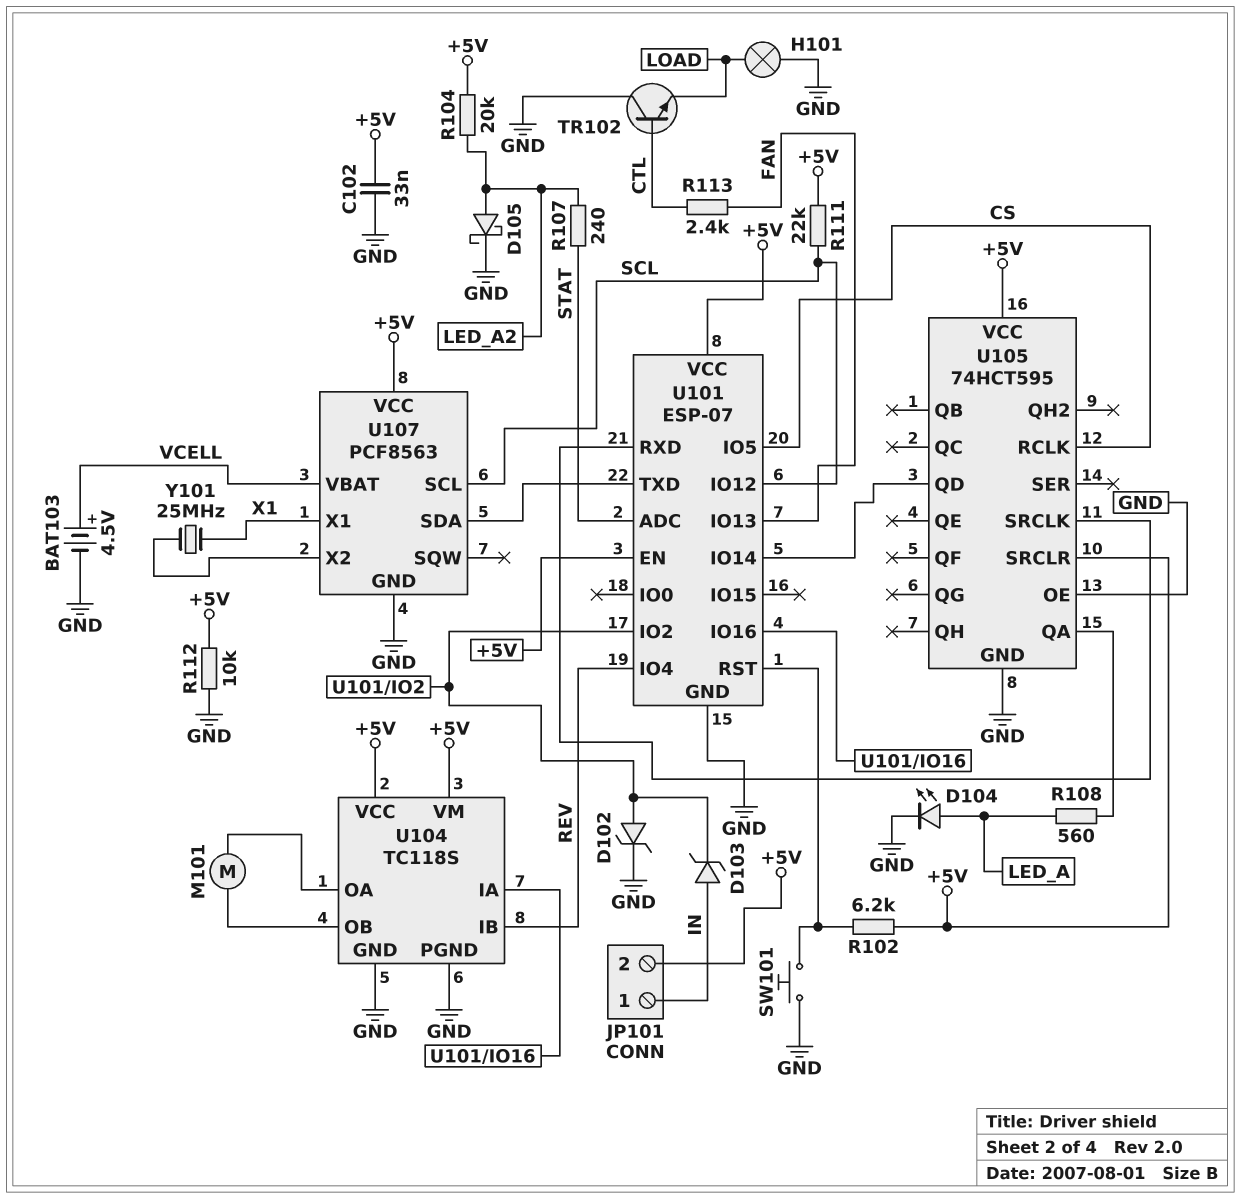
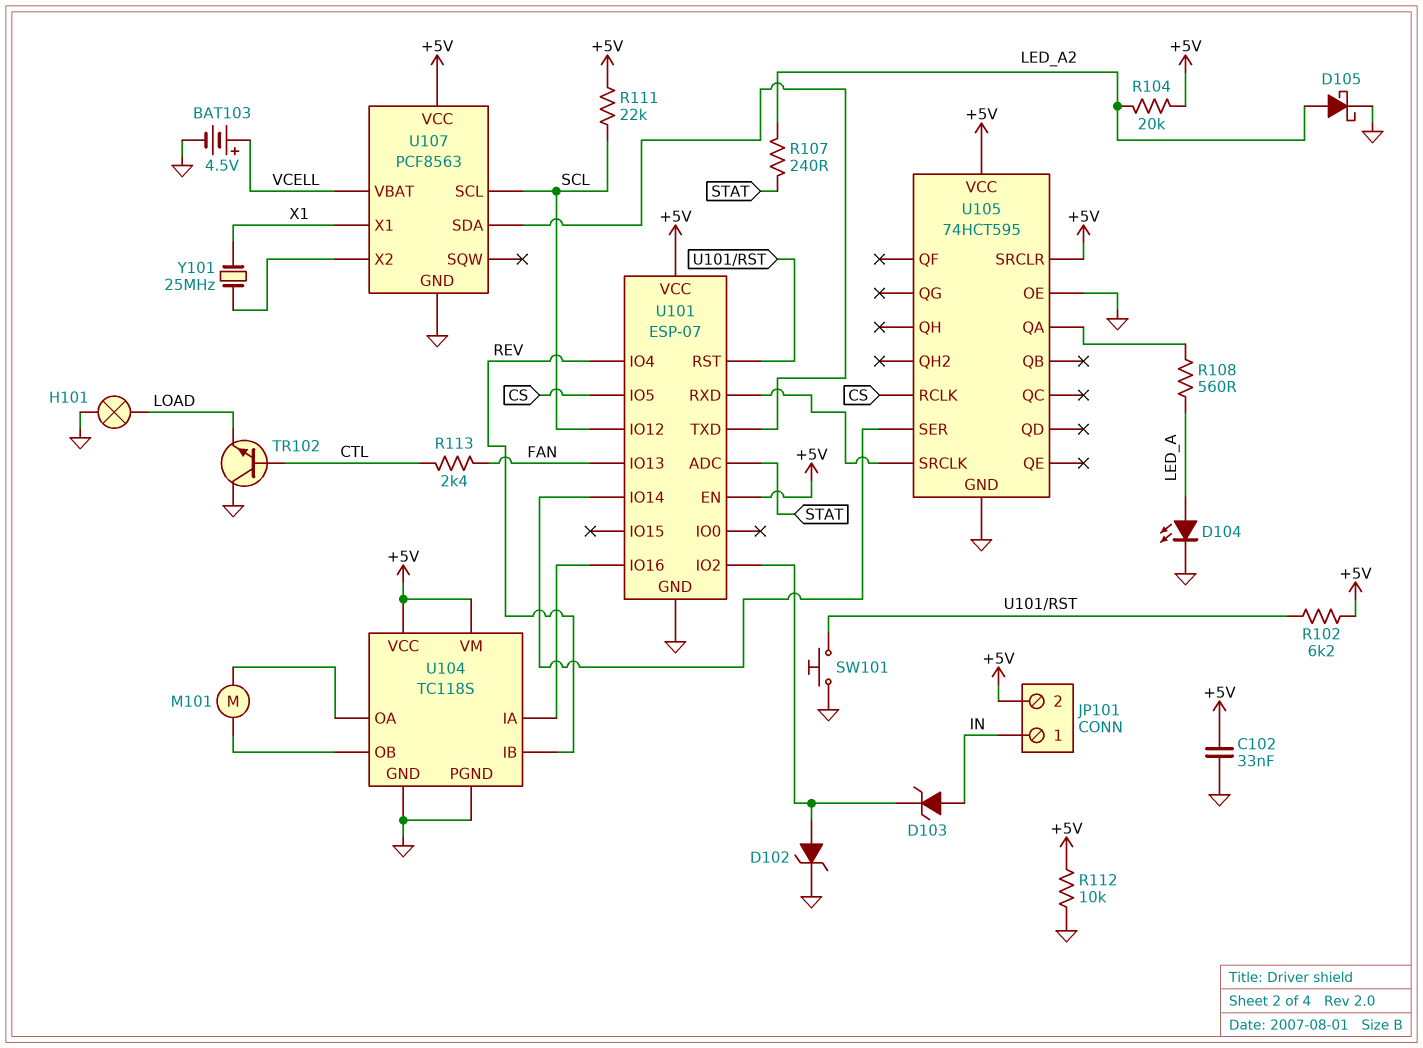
U105 pin QD: U101/IO14 -> none
U105 pin SER: none -> U101/IO14

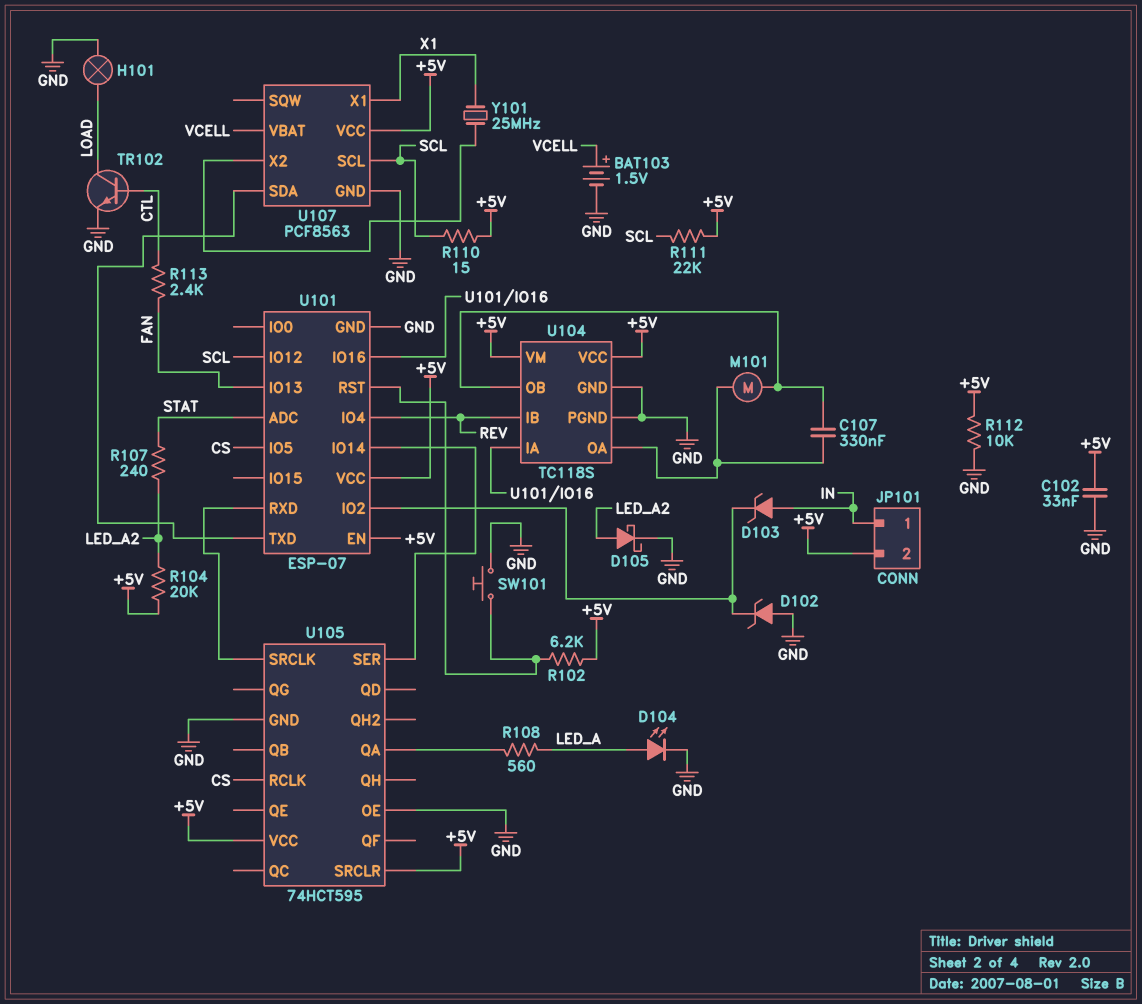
BAT103: 4.5V (plus VCELL, minus GND) -> 1.5V (plus VCELL, minus GND)
C107: none -> 330nF (U104/OA, U104/OB)
D102: zener (A U101/IO2, K GND) -> zener (A GND, K U101/IO2)
R110: none -> 15 (+5V, SCL)
TR102: NPN (B CTL, C GND, E LOAD) -> NPN (B CTL, C LOAD, E GND)

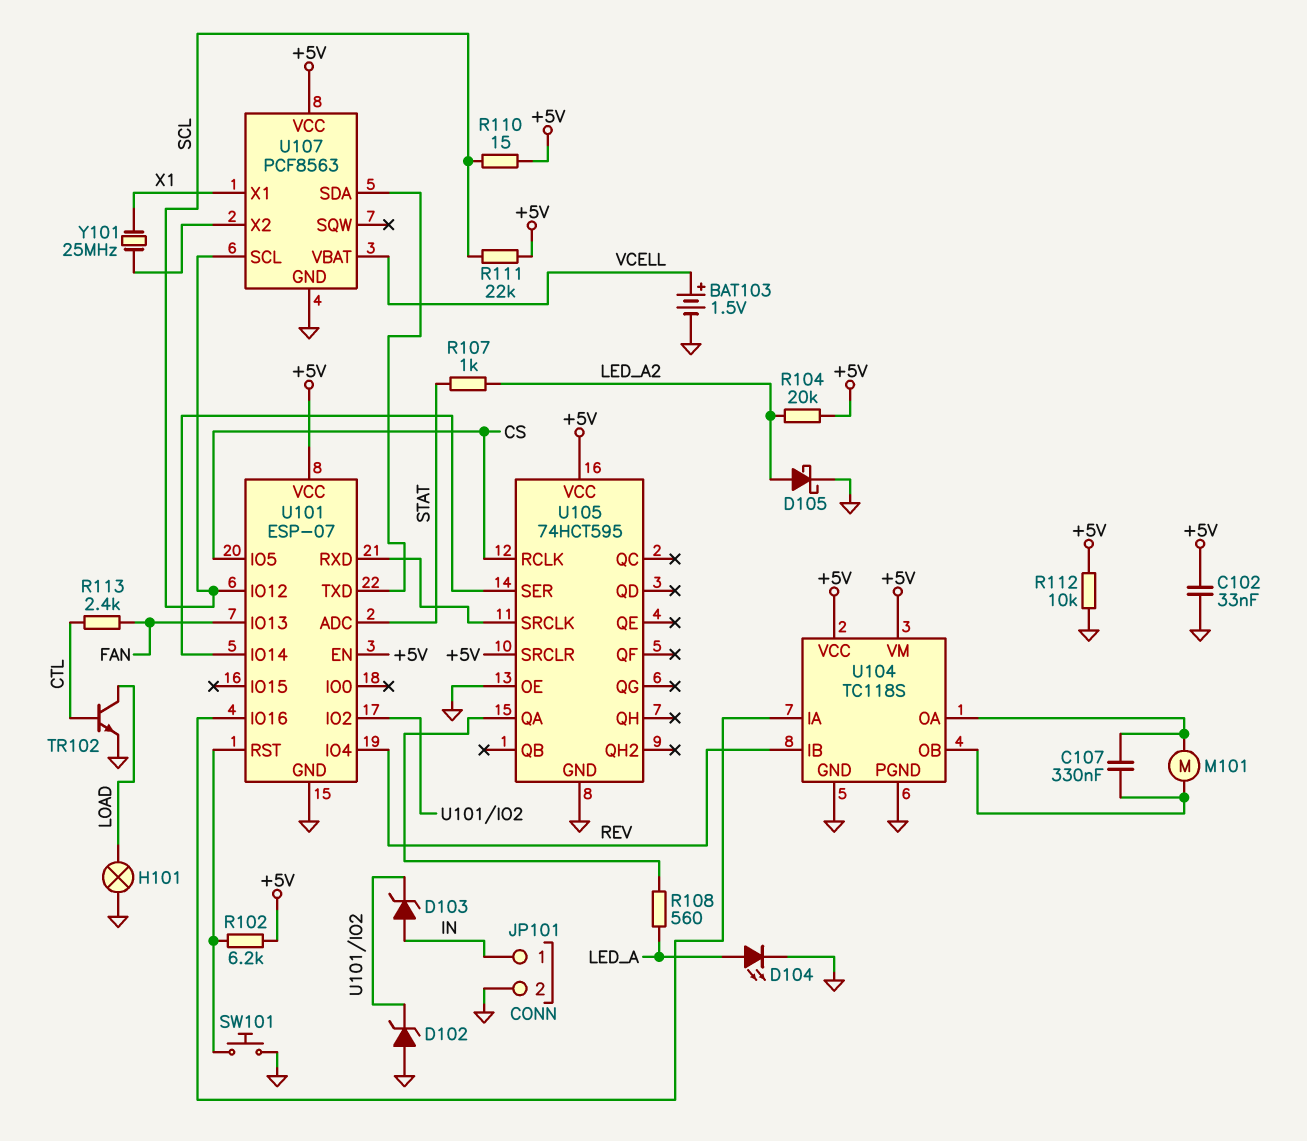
JP101 pin 2: +5V -> GND
R107: 240 (LED_A2, STAT) -> 1k (LED_A2, STAT)

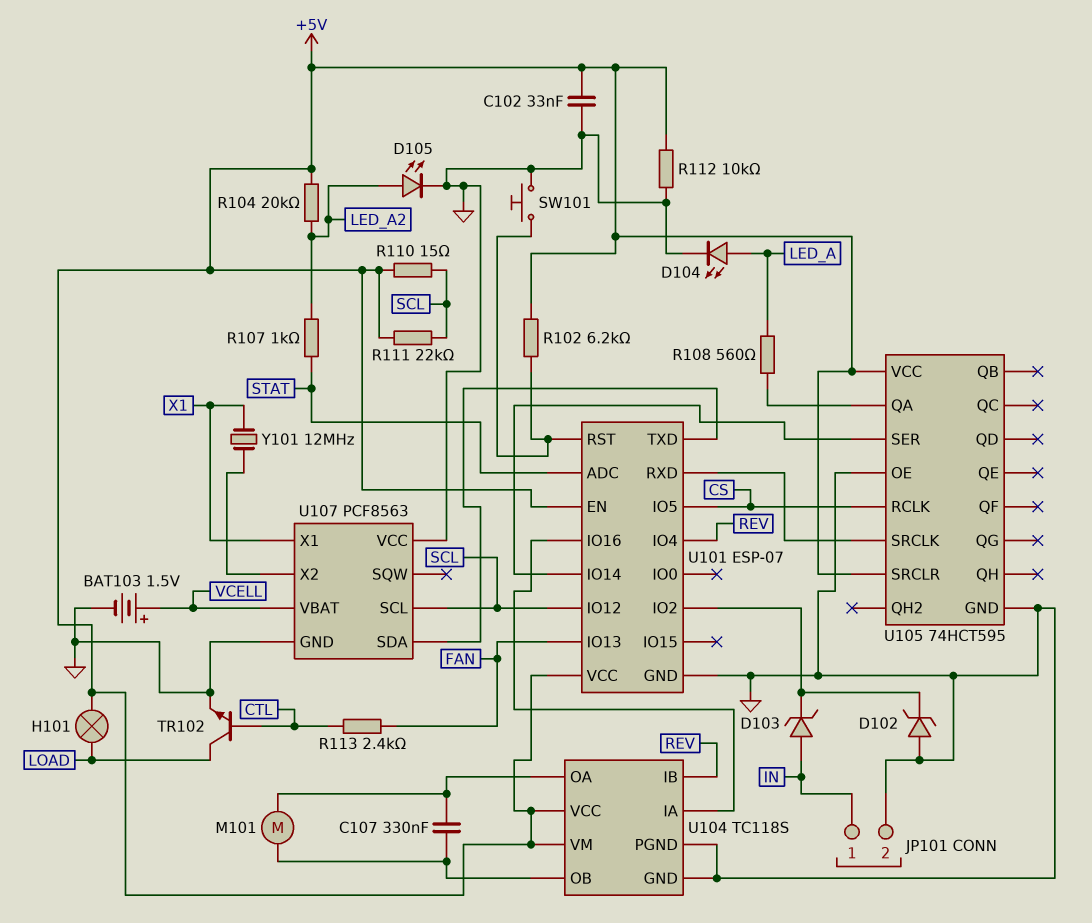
D105: schottky (A LED_A2, K GND) -> LED (A LED_A2, K GND)
H101: lamp (GND, LOAD) -> lamp (+5V, LOAD)
U107 pin VCC: +5V -> GND
Y101: 25MHz (U107/X2, X1) -> 12MHz (U107/X2, X1)

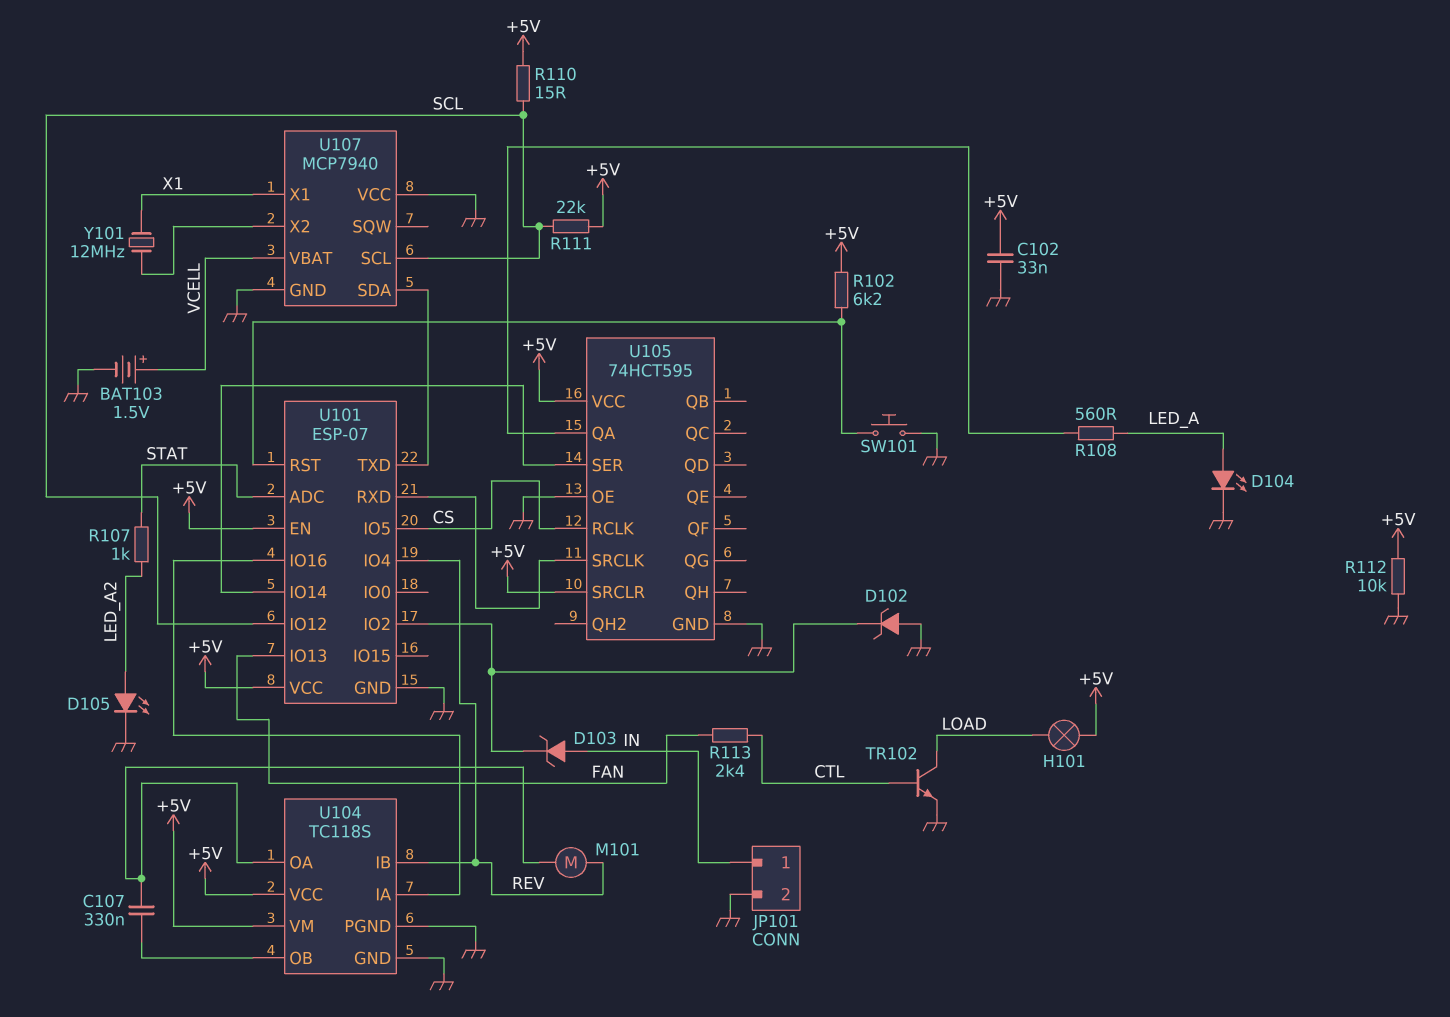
M101: motor (U104/OA, U104/OB) -> motor (REV, U104/OA)
R104: 20k (+5V, LED_A2) -> none
U107: PCF8563 -> MCP7940

